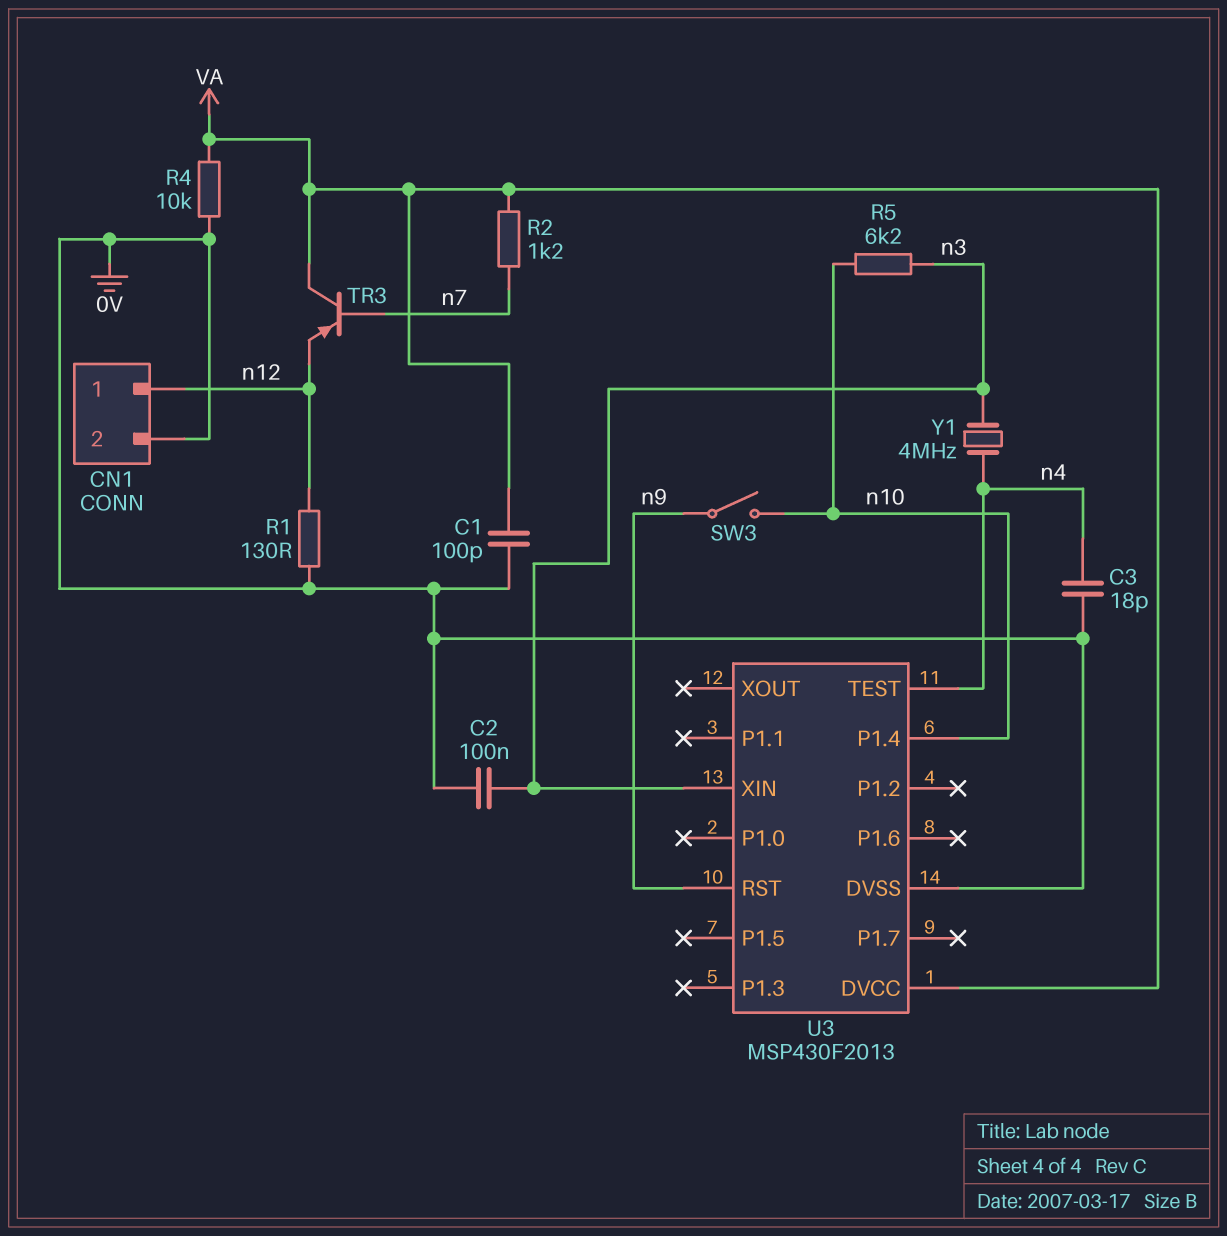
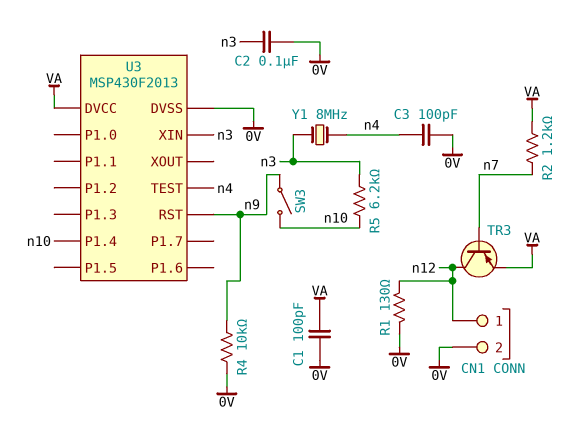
C3: 18pF (0V, n4) -> 100pF (0V, n4)
R4: 10k (0V, VA) -> 10k (0V, n9)
TR3: PNP (B n7, C VA, E n12) -> PNP (B n7, C n12, E VA)
Y1: 4MHz (n3, n4) -> 8MHz (n3, n4)

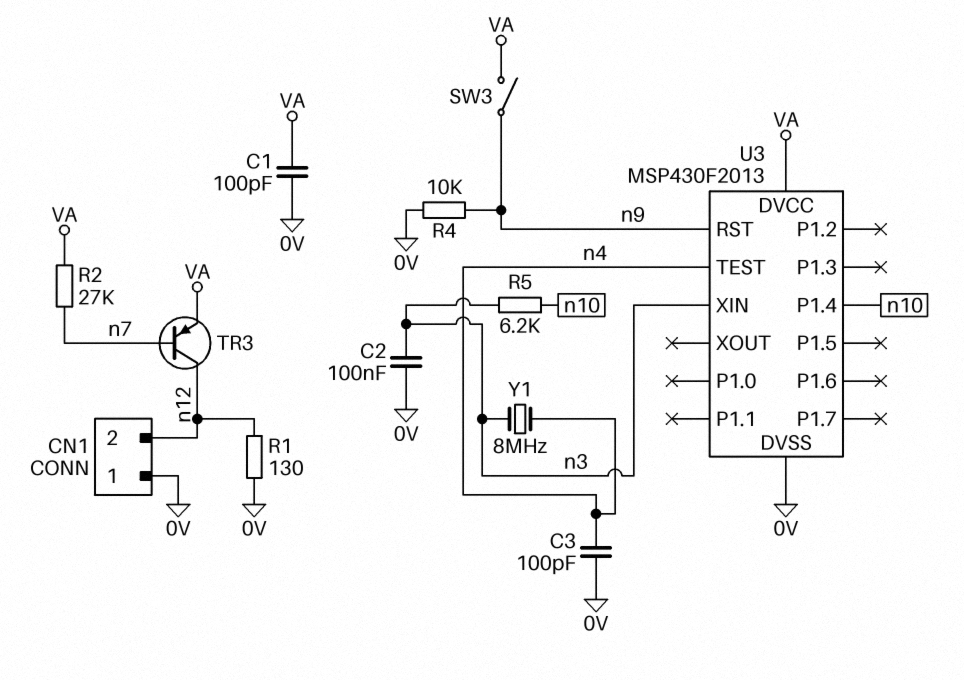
CN1 pin 1: n12 -> 0V
CN1 pin 2: 0V -> n12
R2: 1.2k (VA, n7) -> 27k (VA, n7)
SW3: switch (n9, n10) -> switch (VA, n9)

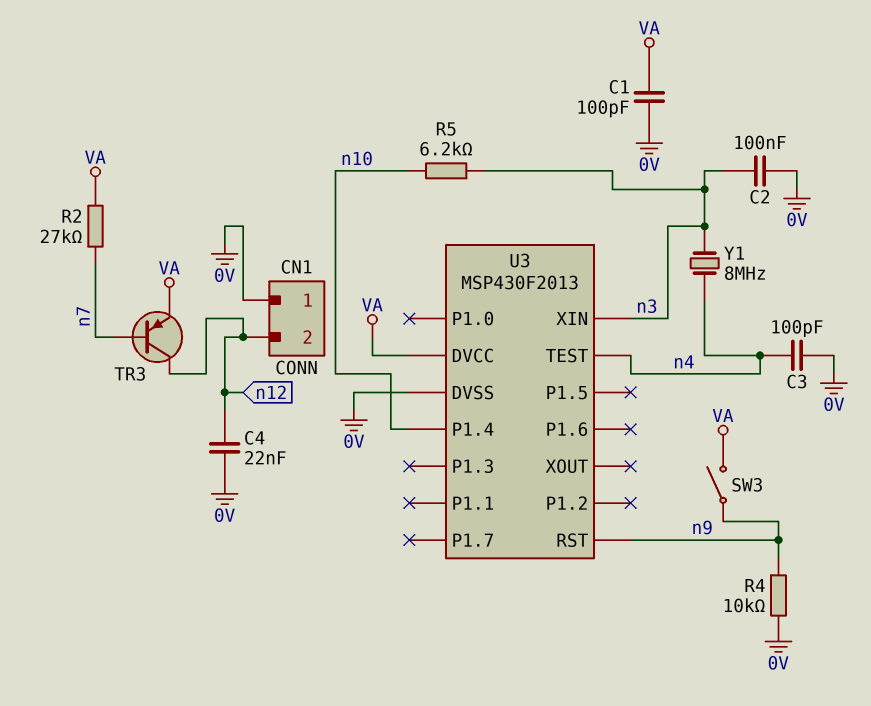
C4: none -> 22nF (0V, n12)
R1: 130 (0V, n12) -> none

